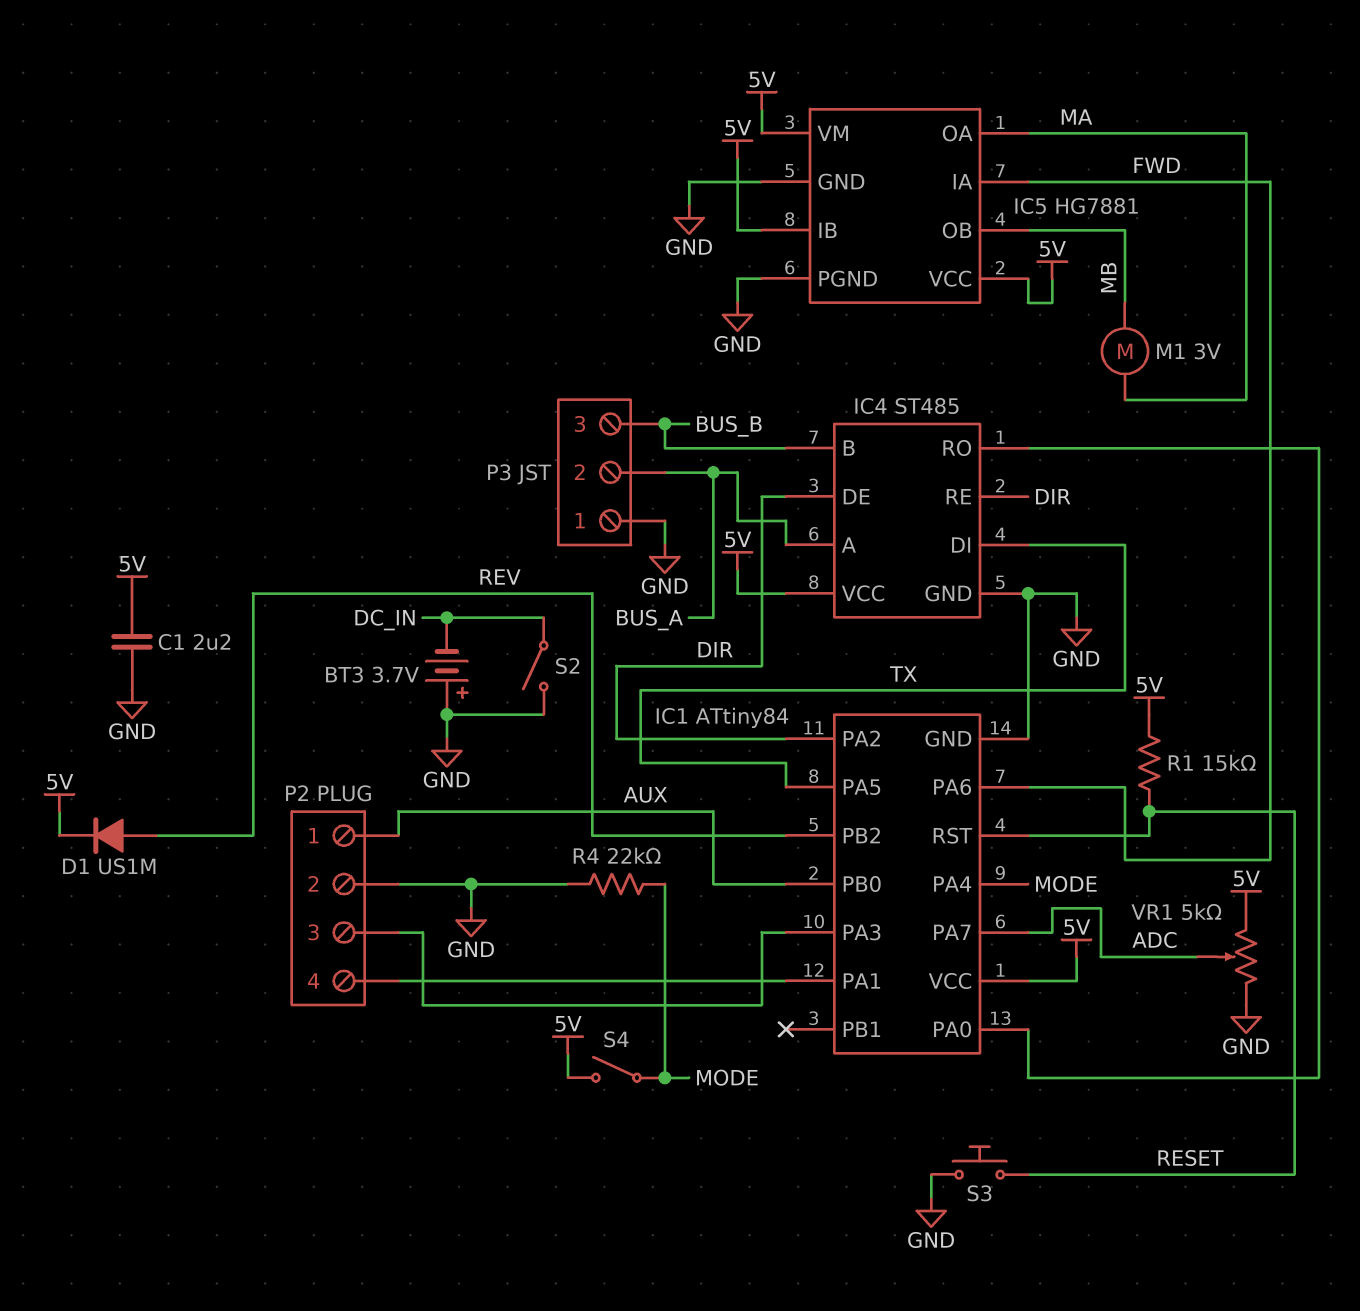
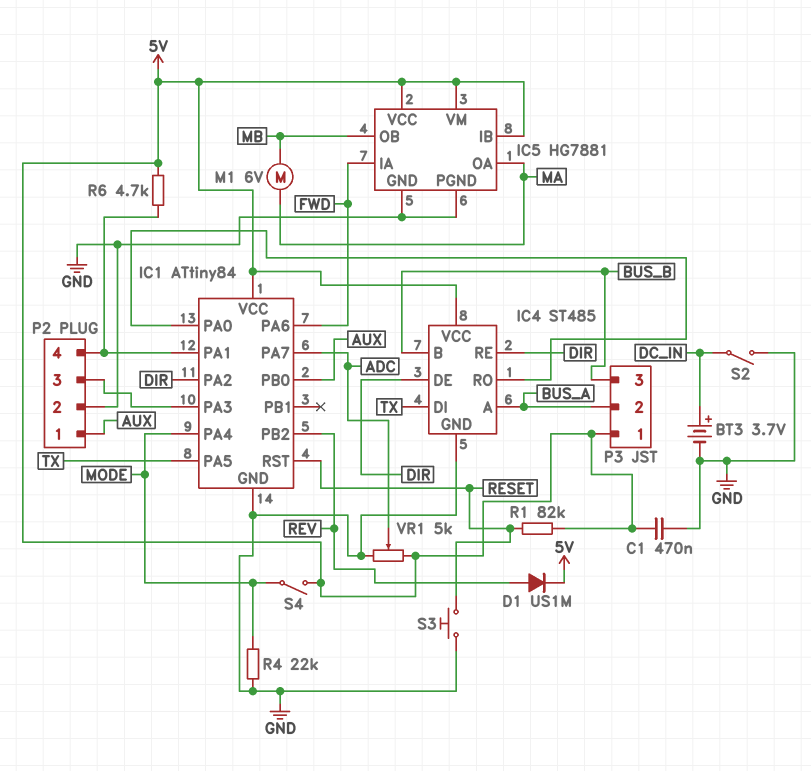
BT3: 3.7V (plus GND, minus DC_IN) -> 3.7V (plus DC_IN, minus GND)
C1: 2.2uF (5V, GND) -> 470nF (5V, GND)
M1: motor 3V (MA, MB) -> motor 6V (MA, MB)
P3 pin 1: GND -> 5V
R1: 15k (5V, RESET) -> 82k (5V, RESET)
R6: none -> 4.7k (5V, IC1/PA1)

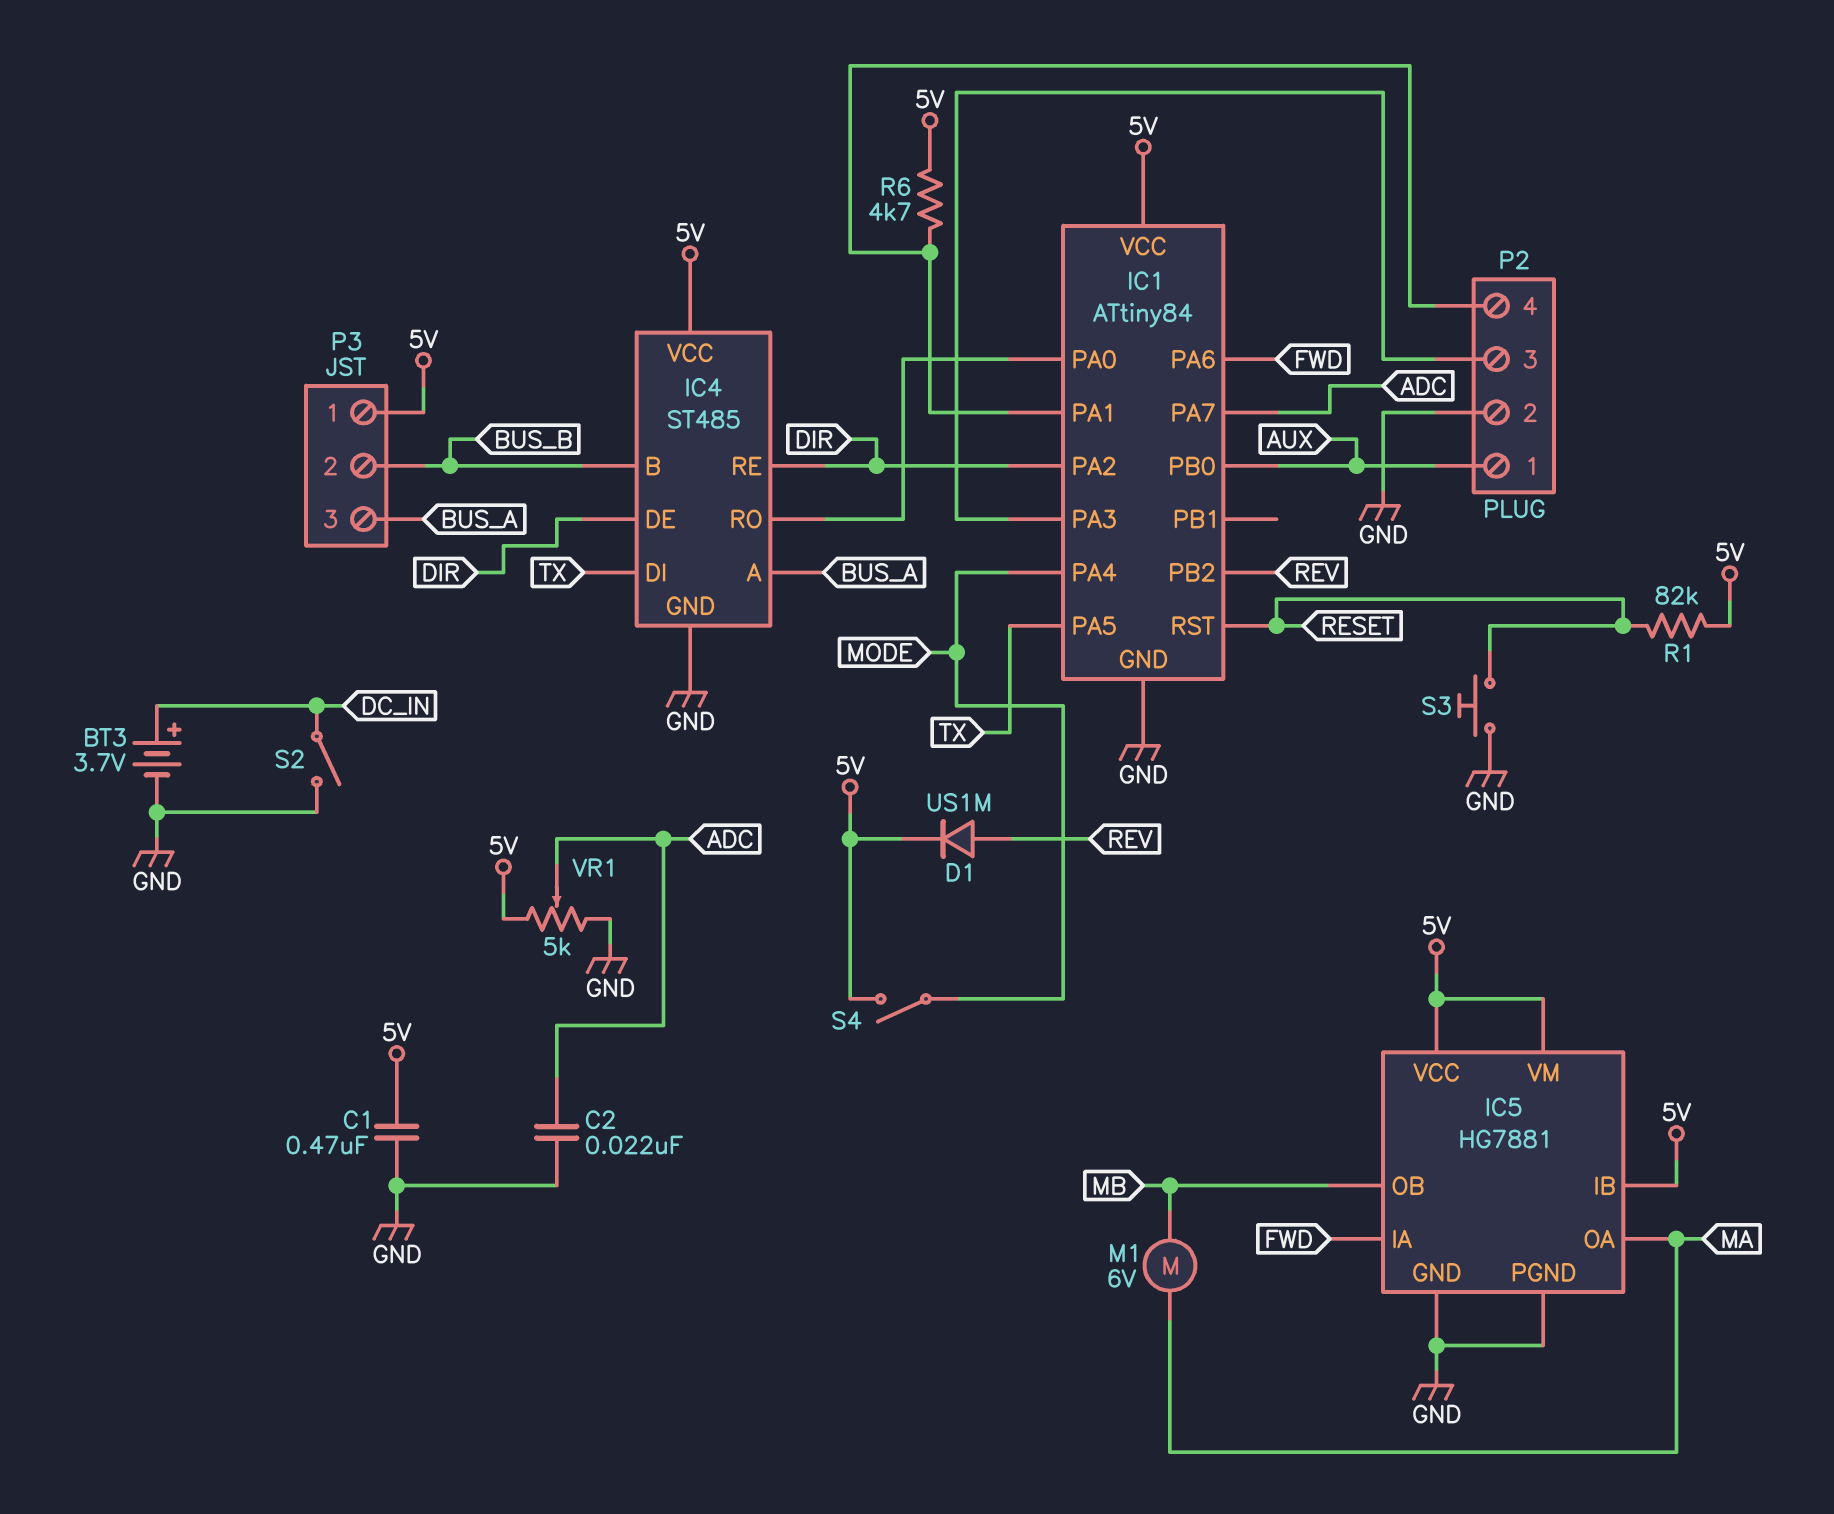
C2: none -> 22nF (ADC, GND)
P3 pin 2: BUS_A -> BUS_B
P3 pin 3: BUS_B -> BUS_A
R4: 22k (GND, MODE) -> none

